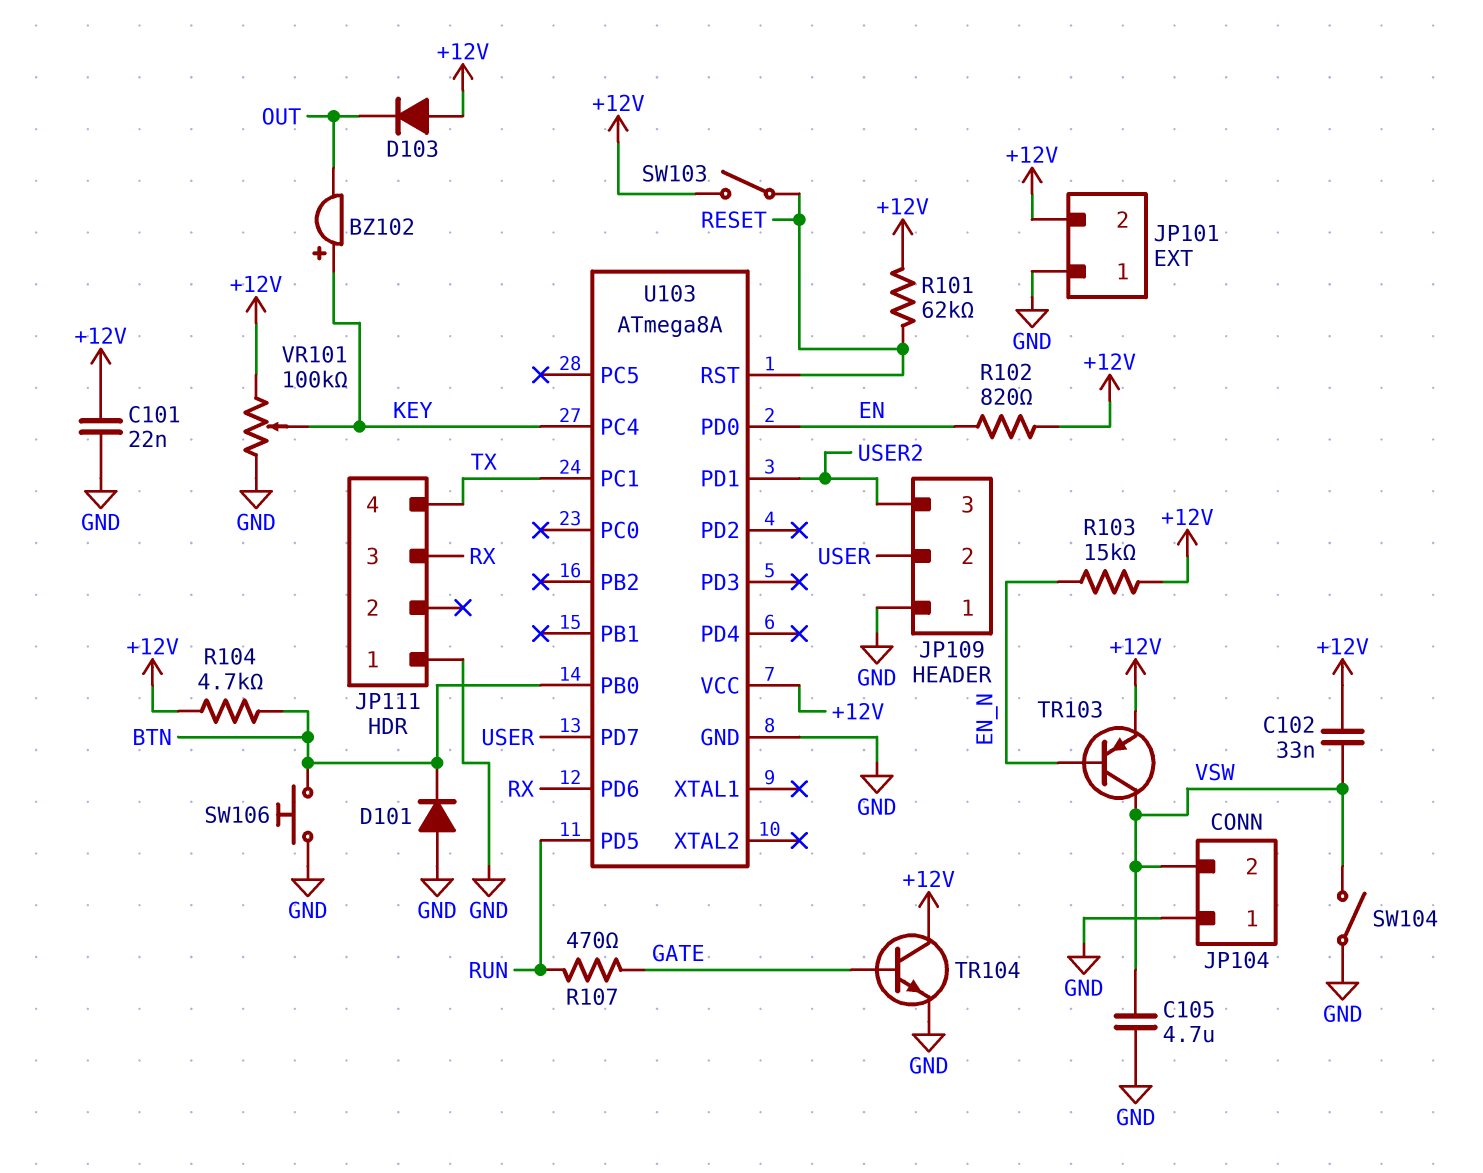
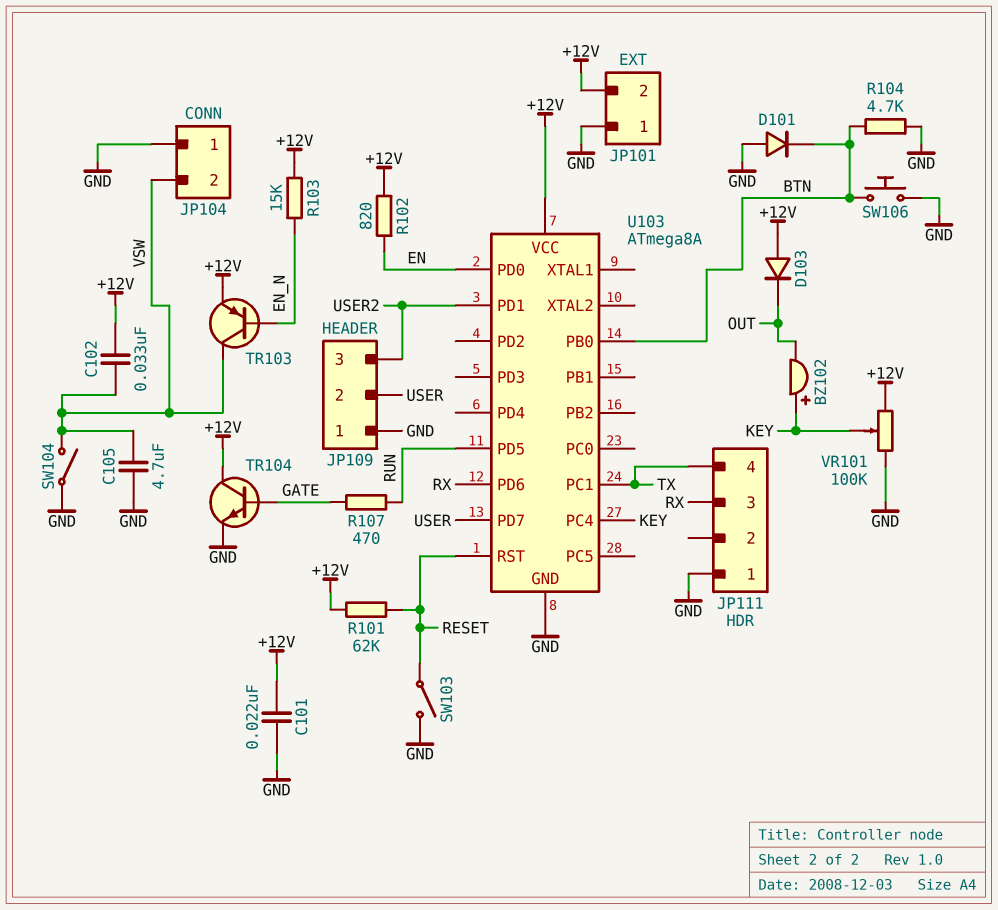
R104: 4.7k (+12V, BTN) -> 4.7k (BTN, GND)
SW103: switch (+12V, RESET) -> switch (GND, RESET)

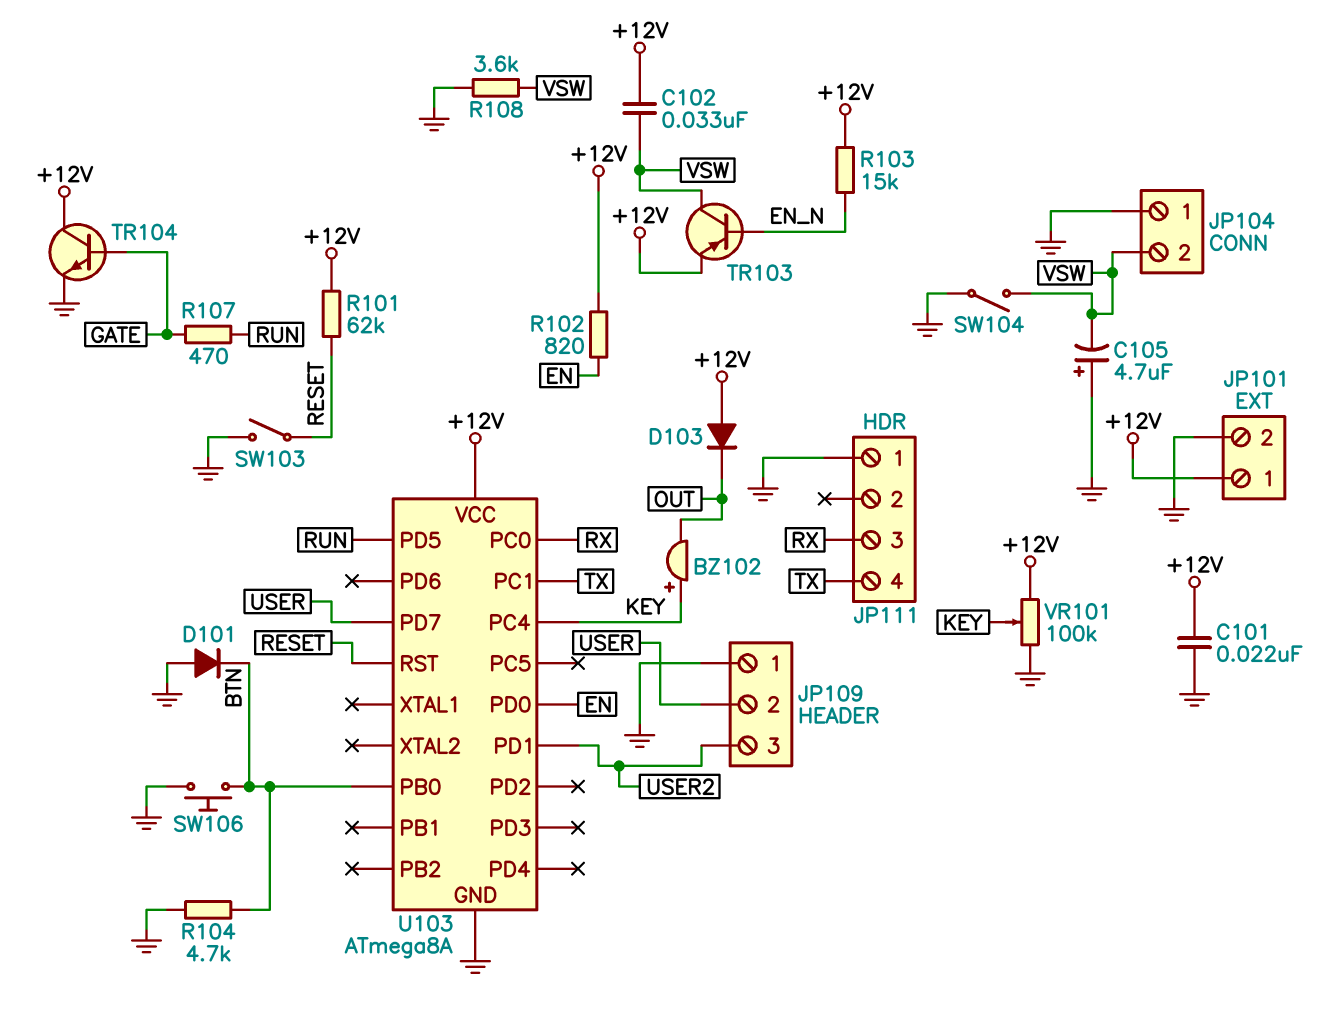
C105: 4.7uF (GND, VSW) -> 4.7uF (plus GND, minus VSW)
JP101 pin 1: GND -> +12V
JP101 pin 2: +12V -> GND
R108: none -> 3.6k (GND, VSW)
U103 pin PC0: none -> RX
U103 pin PD6: RX -> none

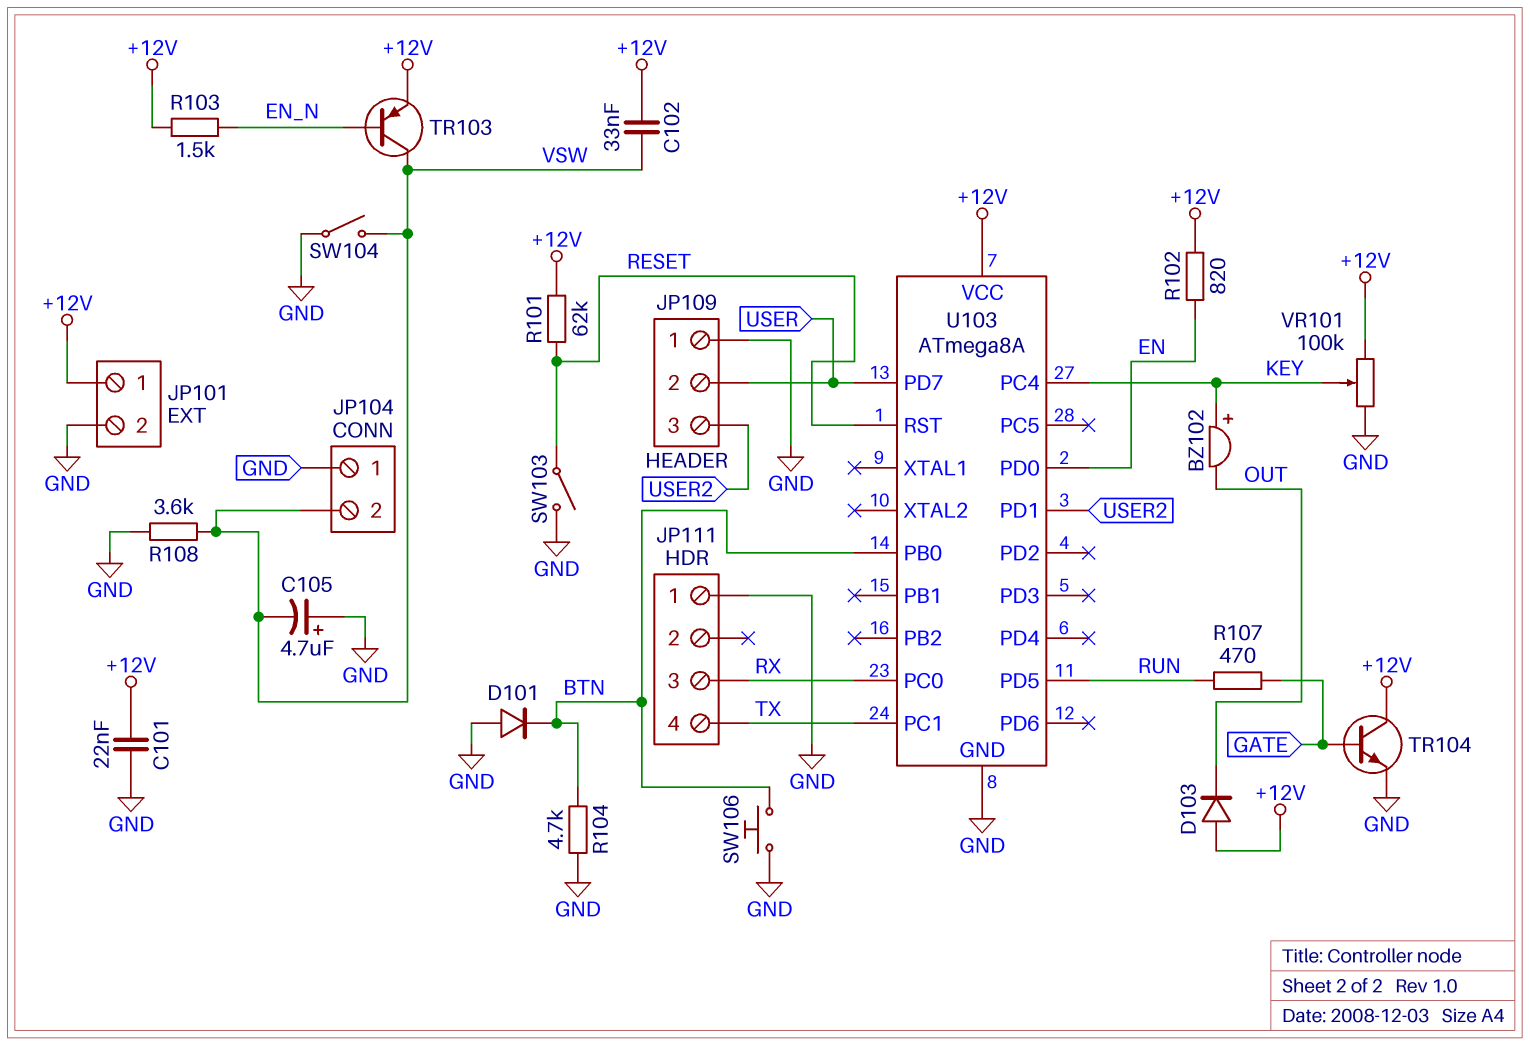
R103: 15k (+12V, EN_N) -> 1.5k (+12V, EN_N)

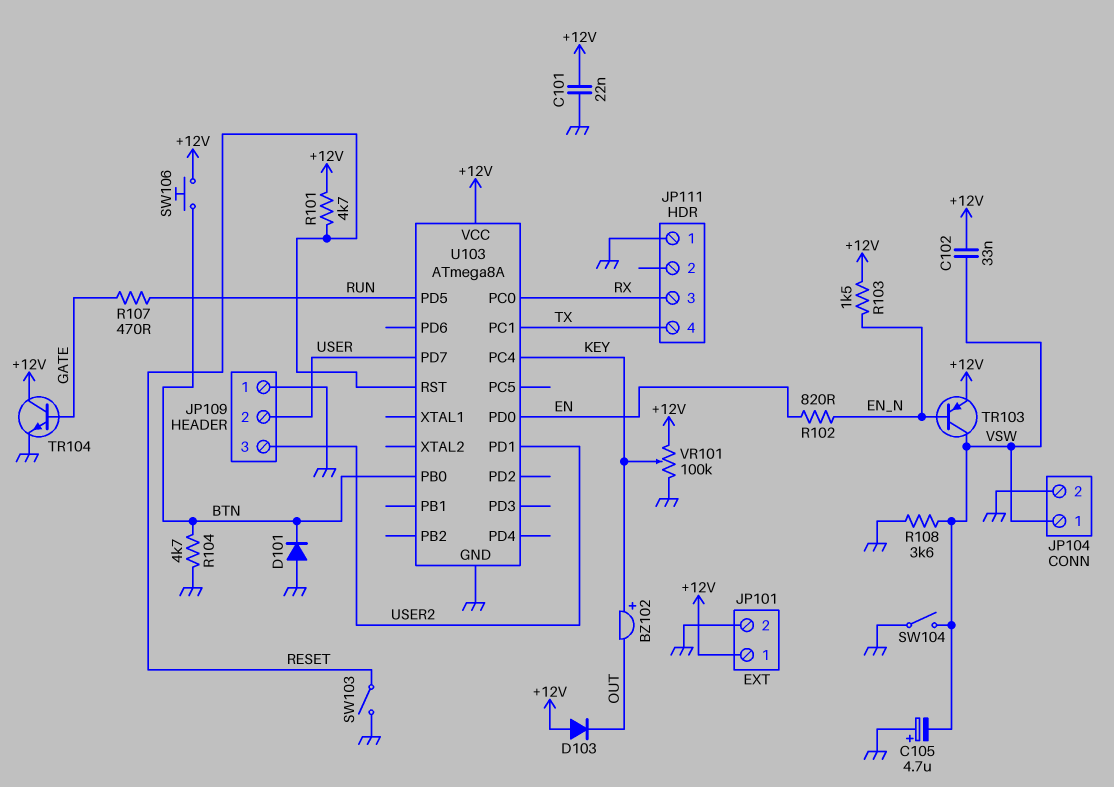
JP104 pin 1: GND -> VSW
JP104 pin 2: VSW -> GND
R101: 62k (+12V, RESET) -> 4.7k (+12V, RESET)
R102: 820 (+12V, EN) -> 820 (EN, EN_N)
SW106: button (BTN, GND) -> button (+12V, BTN)

